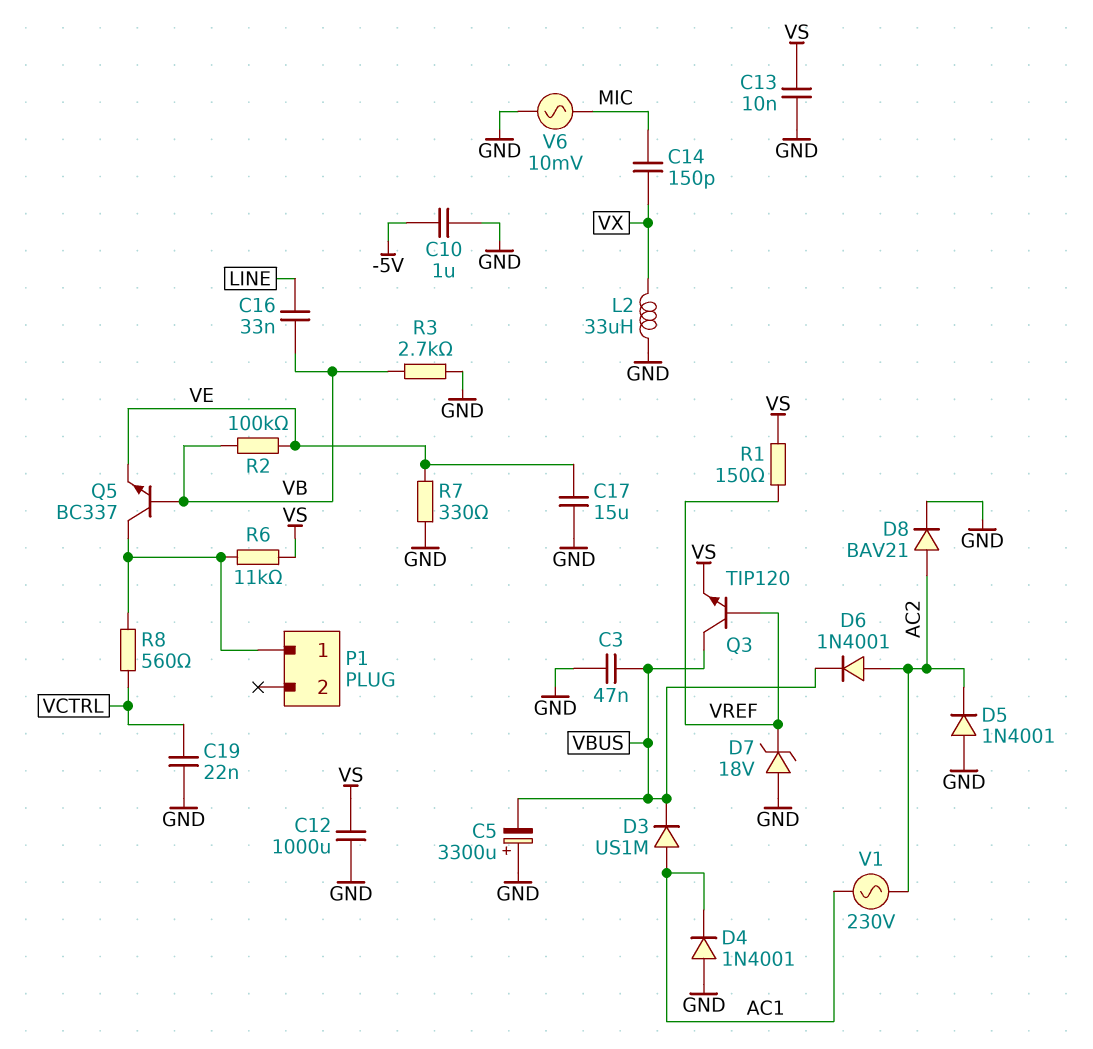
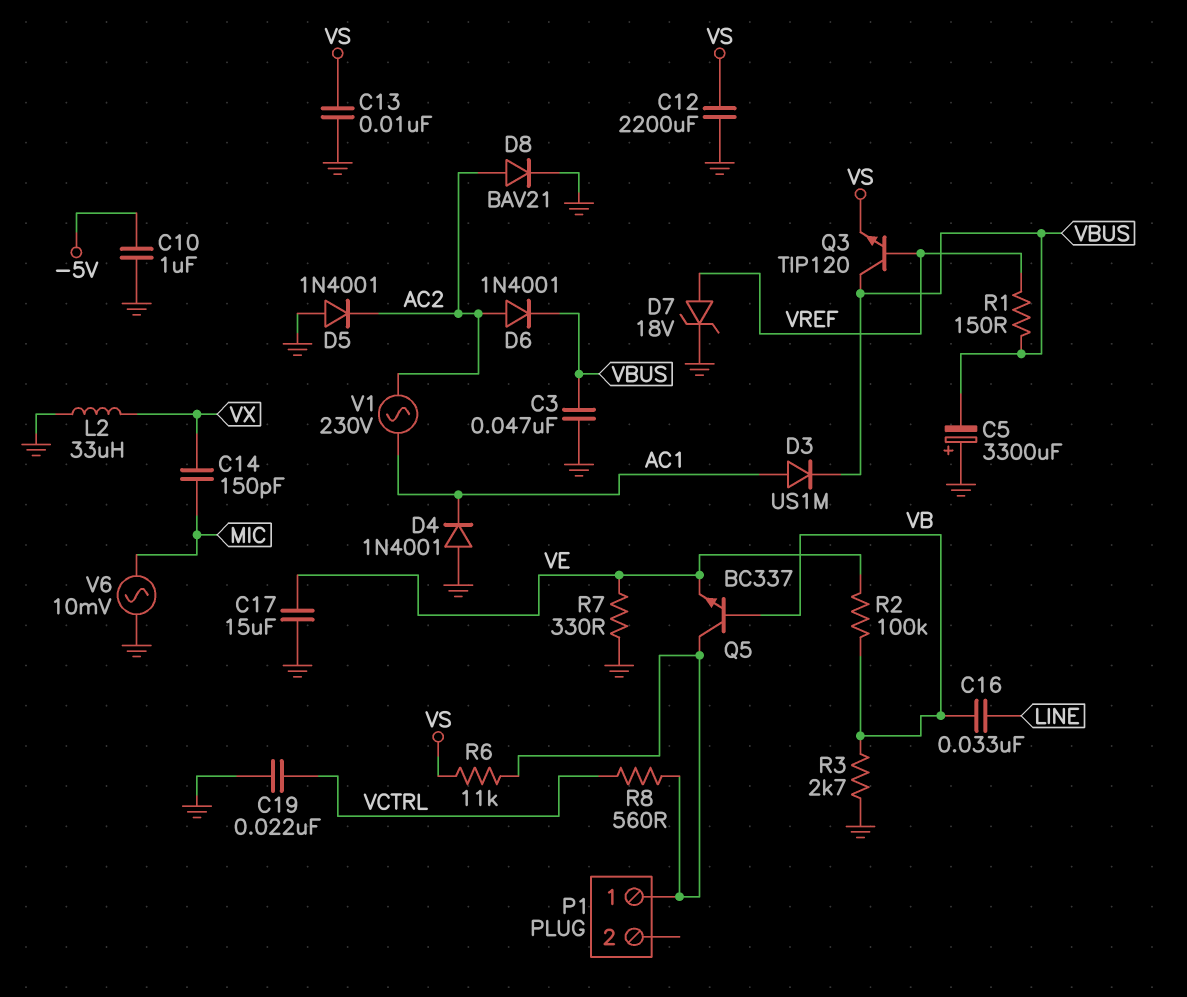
C12: 1000uF (GND, VS) -> 2200uF (GND, VS)
D7: zener 18V (A GND, K VREF) -> zener 18V (A VREF, K GND)
R1: 150 (VREF, VS) -> 150 (VBUS, VREF)

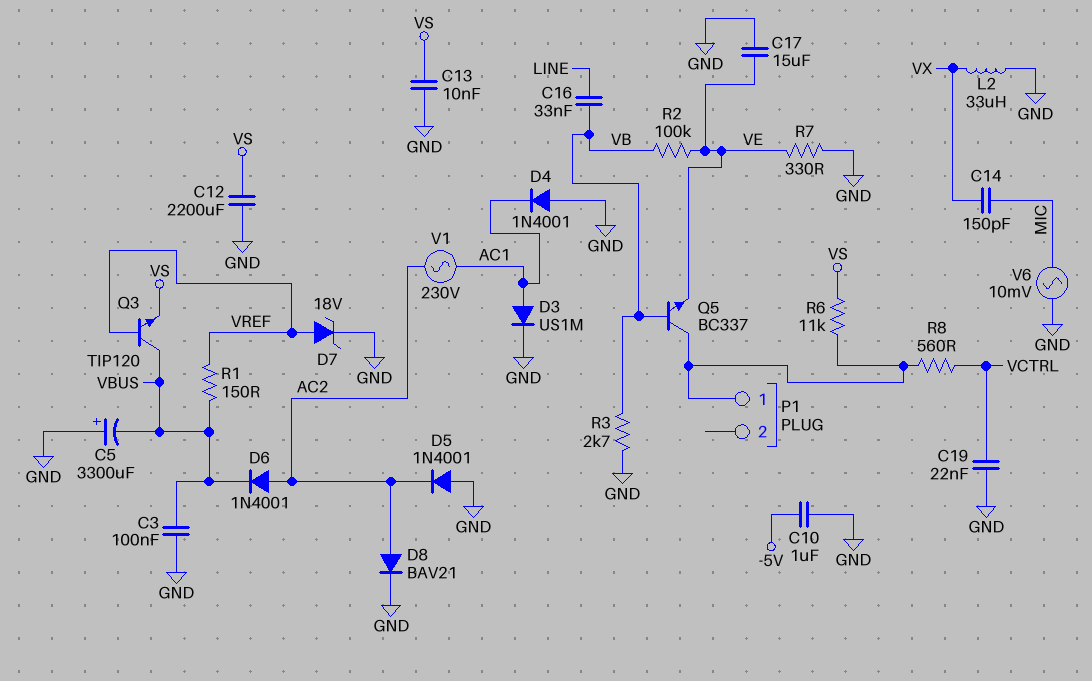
C3: 47nF (GND, VBUS) -> 100nF (GND, VBUS)
D3: diode US1M (A AC1, K VBUS) -> diode US1M (A AC1, K GND)

